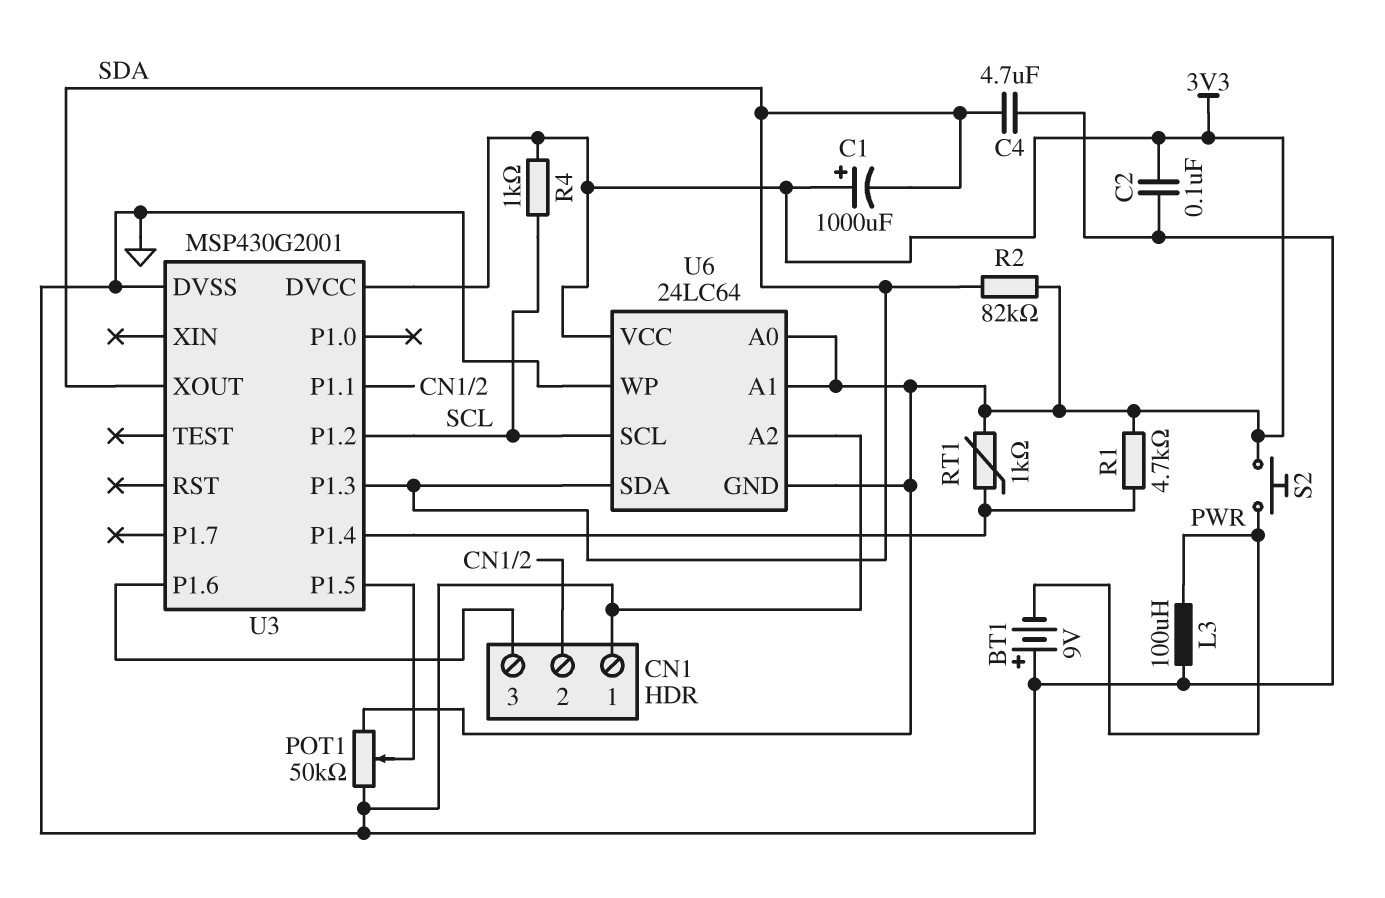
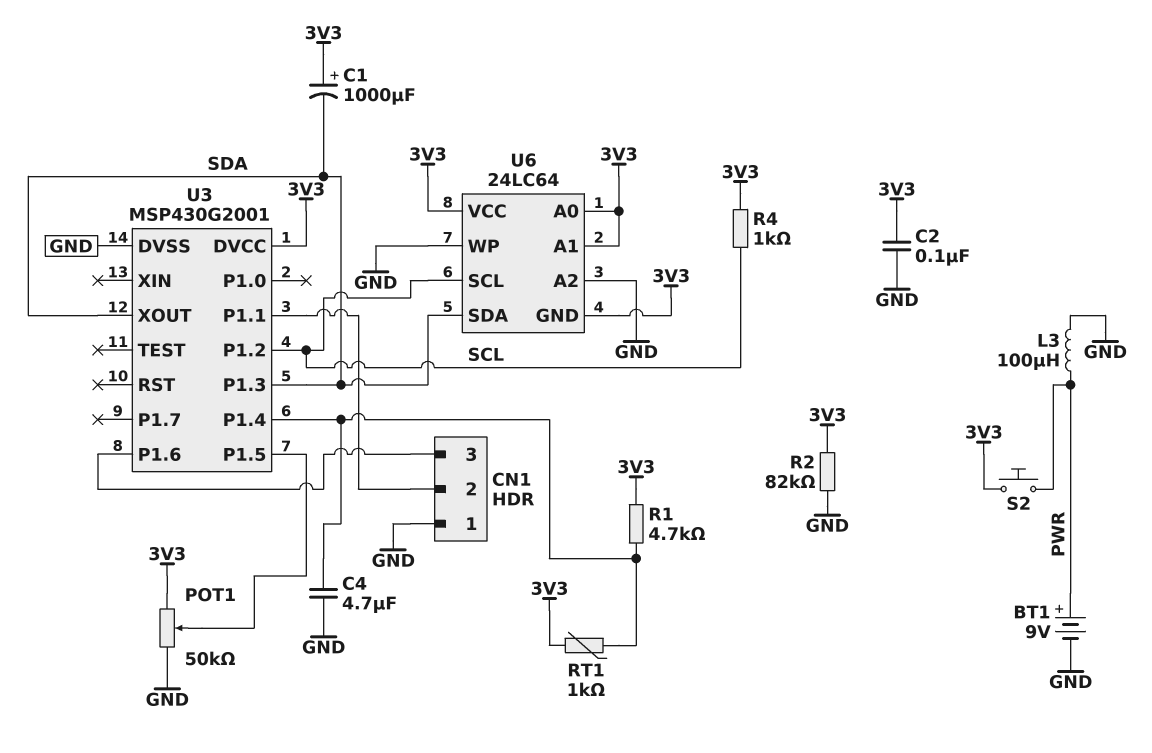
BT1: 9V (plus GND, minus PWR) -> 9V (plus PWR, minus GND)
C4: 4.7uF (GND, SDA) -> 4.7uF (GND, U3/P1.4)
R2: 82k (3V3, SDA) -> 82k (3V3, GND)

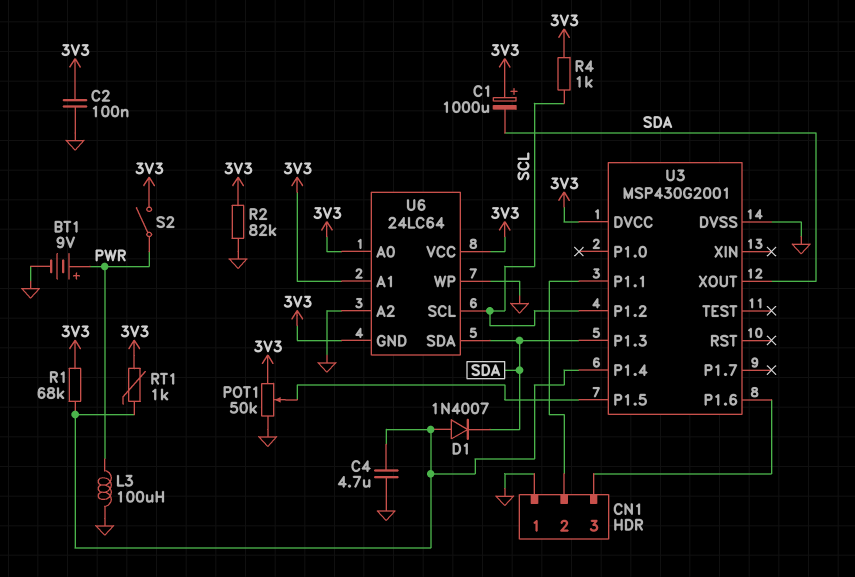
D1: none -> diode 1N4007 (A U3/P1.4, K SDA)
R1: 4.7k (3V3, U3/P1.4) -> 68k (3V3, U3/P1.4)
S2: button (3V3, PWR) -> switch (3V3, PWR)

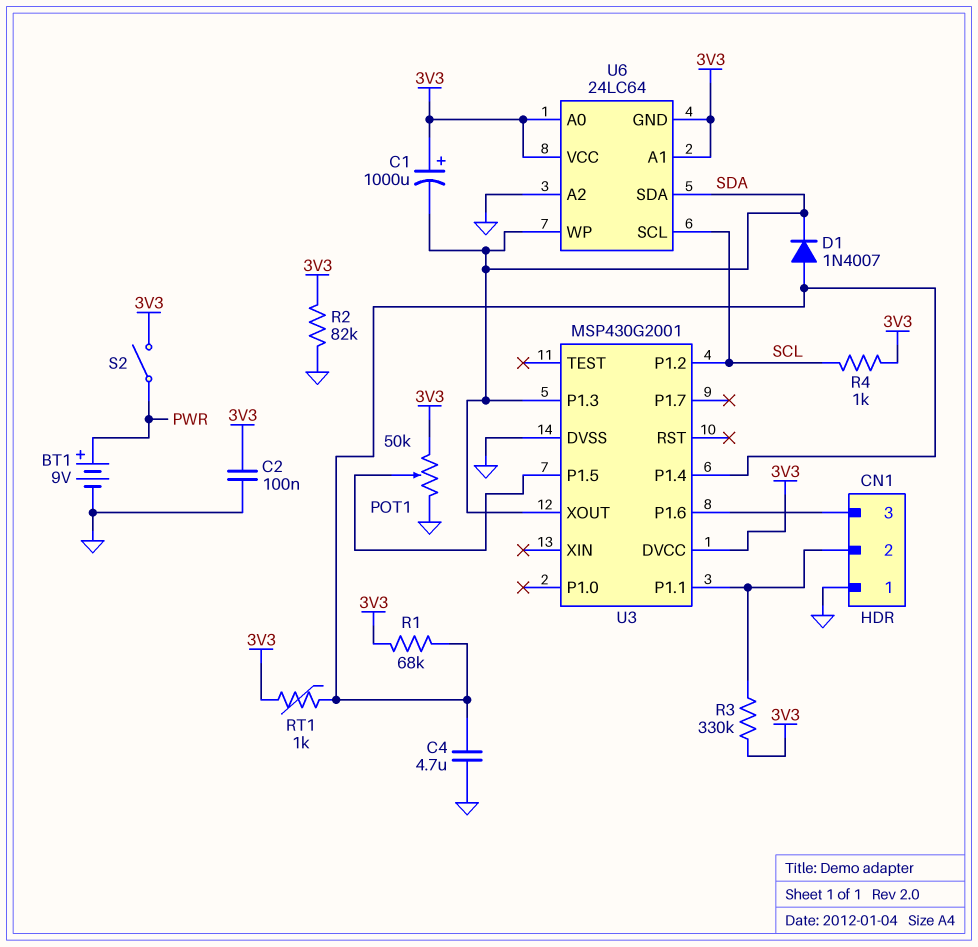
L3: 100uH (GND, PWR) -> none
R3: none -> 330k (3V3, CN1/2)
U6 pin WP: GND -> SDA

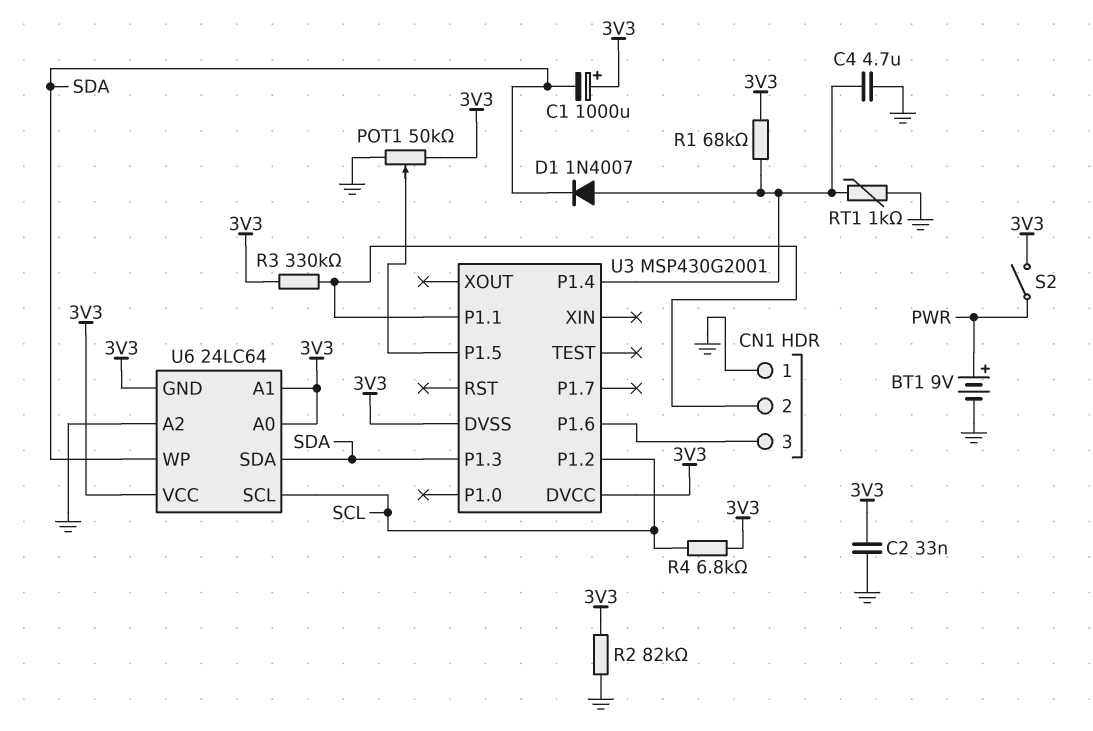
C2: 100nF (3V3, GND) -> 33nF (3V3, GND)
R4: 1k (3V3, SCL) -> 6.8k (3V3, SCL)
RT1: 1k (3V3, U3/P1.4) -> 1k (GND, U3/P1.4)
U3 pin DVSS: GND -> 3V3
U3 pin XOUT: SDA -> none

